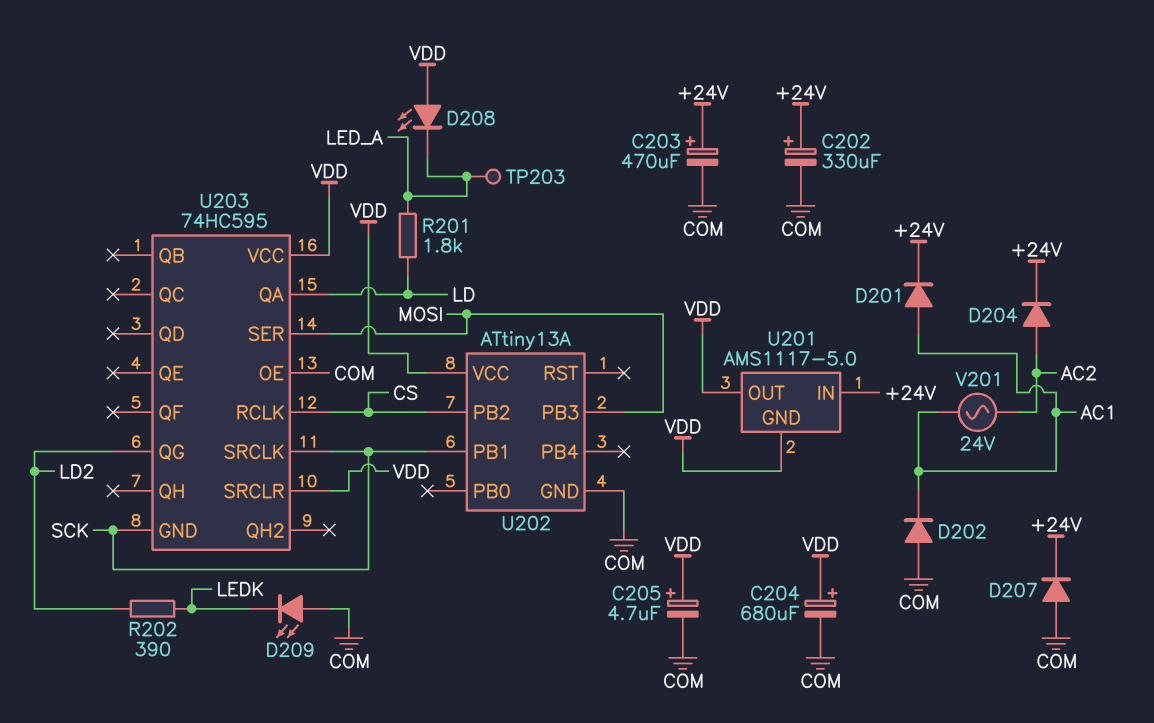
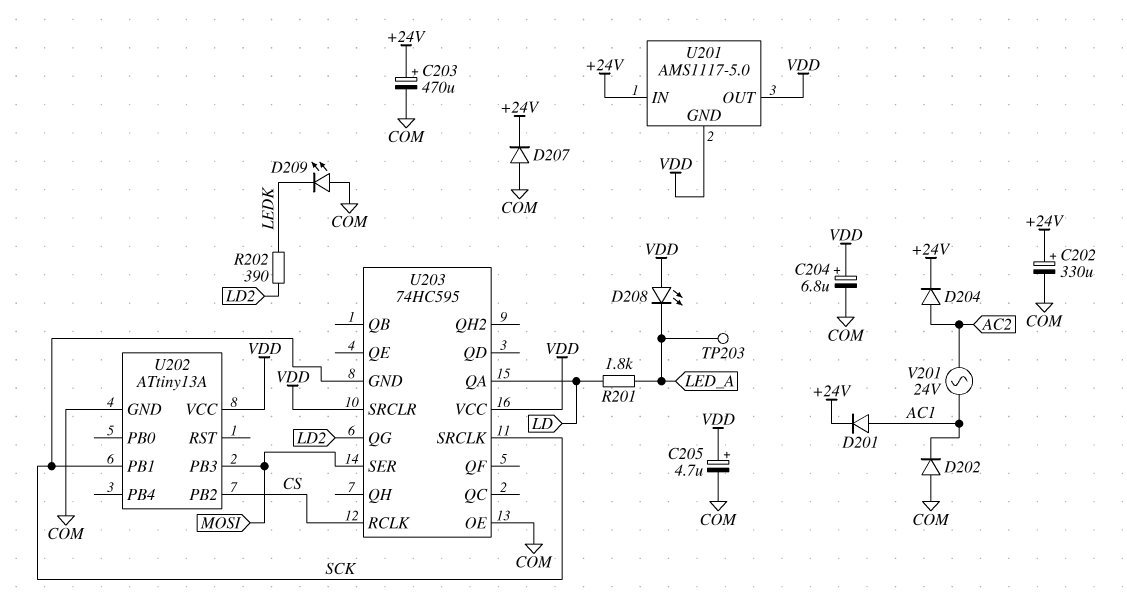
C204: 680uF (plus VDD, minus COM) -> 6.8uF (plus VDD, minus COM)

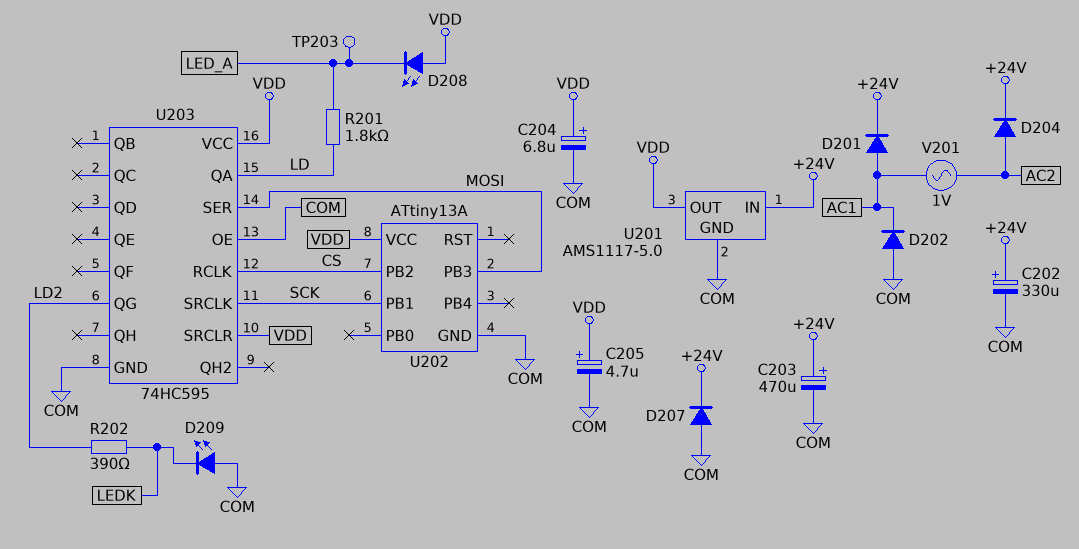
U201 pin GND: VDD -> COM
U203 pin GND: SCK -> COM
V201: AC 24V (AC1, AC2) -> AC 1V (AC1, AC2)

